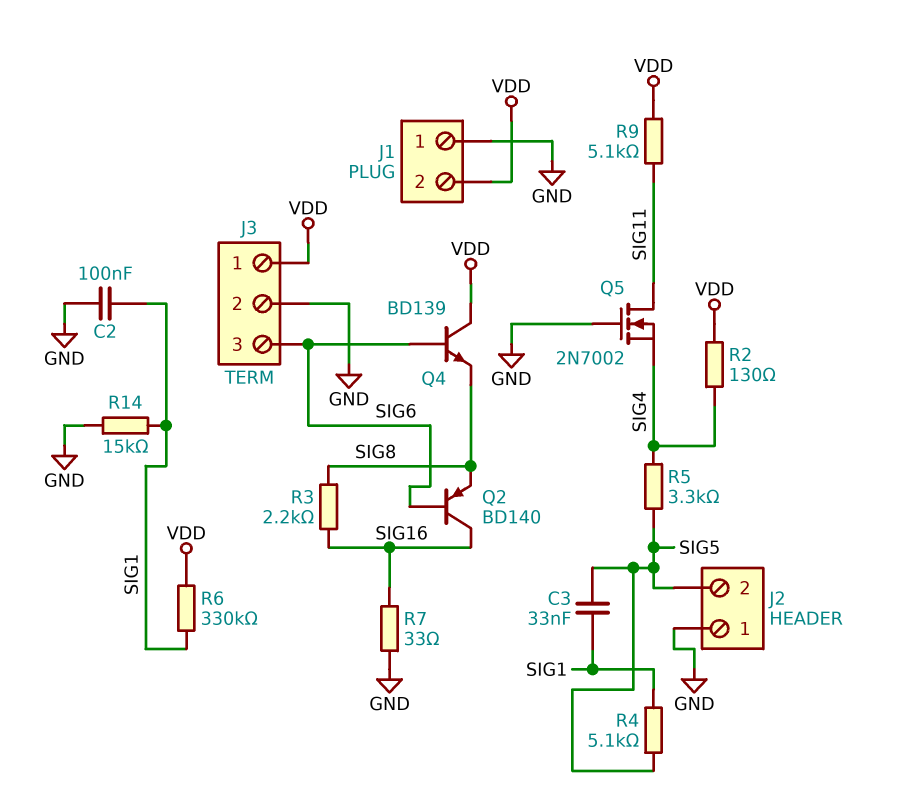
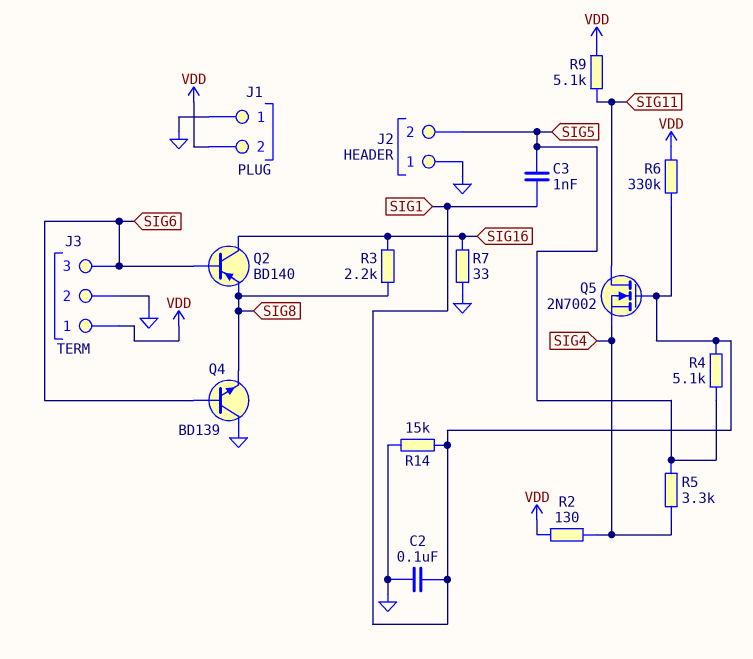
C3: 33nF (SIG1, SIG5) -> 1nF (SIG1, SIG5)
Q4: NPN BD139 (B SIG6, C VDD, E SIG8) -> NPN BD139 (B SIG6, C GND, E SIG8)
Q5: NMOS 2N7002 (G GND, D SIG11, S SIG4) -> NMOS 2N7002 (G SIG1, D SIG11, S SIG4)

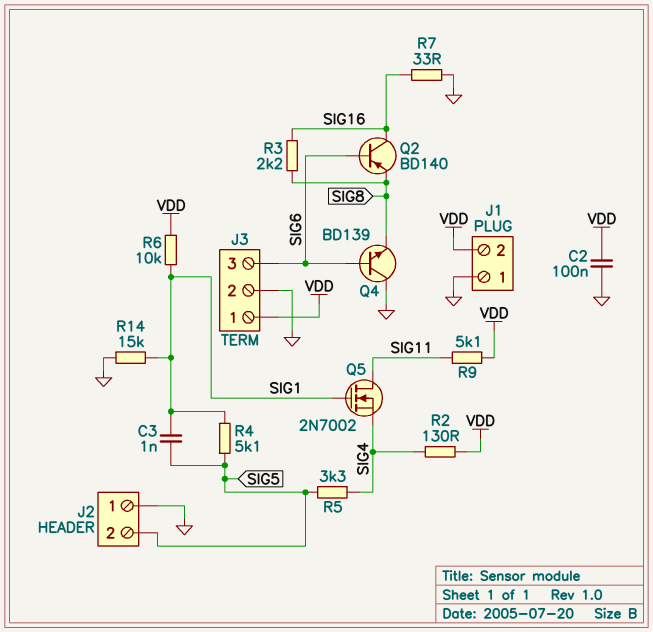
C2: 100nF (GND, SIG1) -> 100nF (GND, VDD)
R6: 330k (SIG1, VDD) -> 10k (SIG1, VDD)

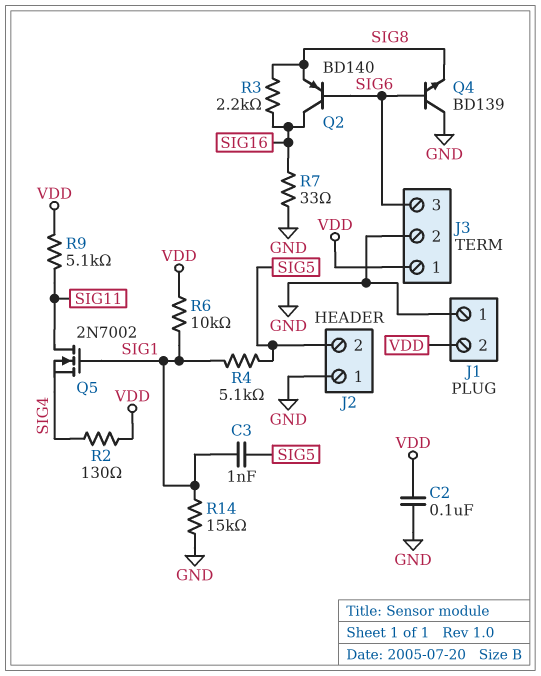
R5: 3.3k (SIG4, SIG5) -> none

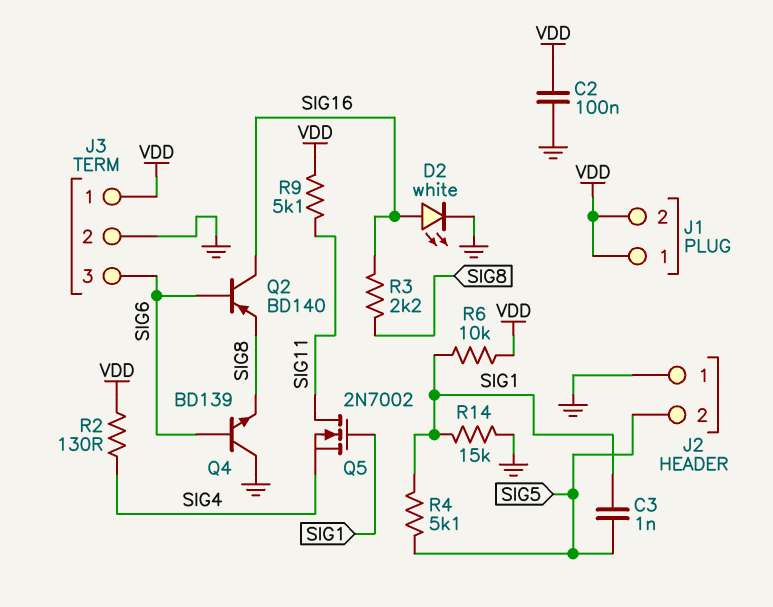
D2: none -> LED white (A SIG16, K GND)
J1 pin 1: GND -> VDD
R7: 33 (GND, SIG16) -> none

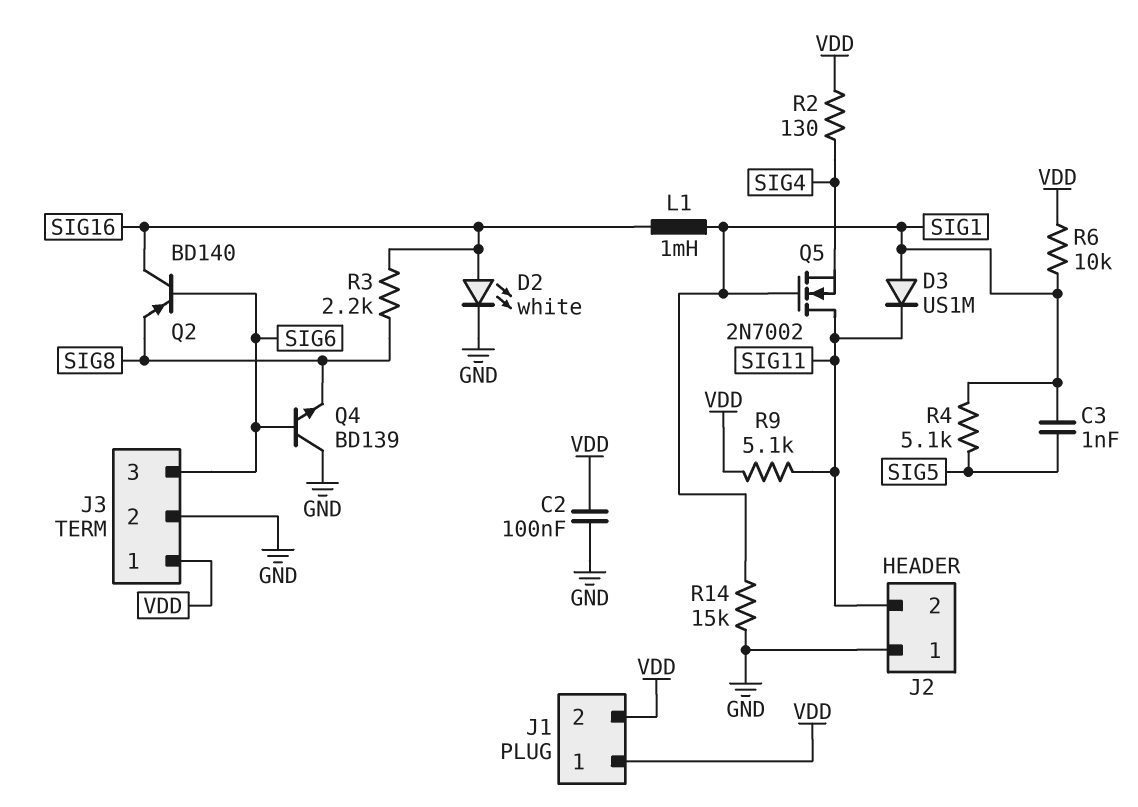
D3: none -> diode US1M (A SIG1, K SIG11)
J2 pin 2: SIG5 -> SIG11
L1: none -> 1mH (SIG1, SIG16)

